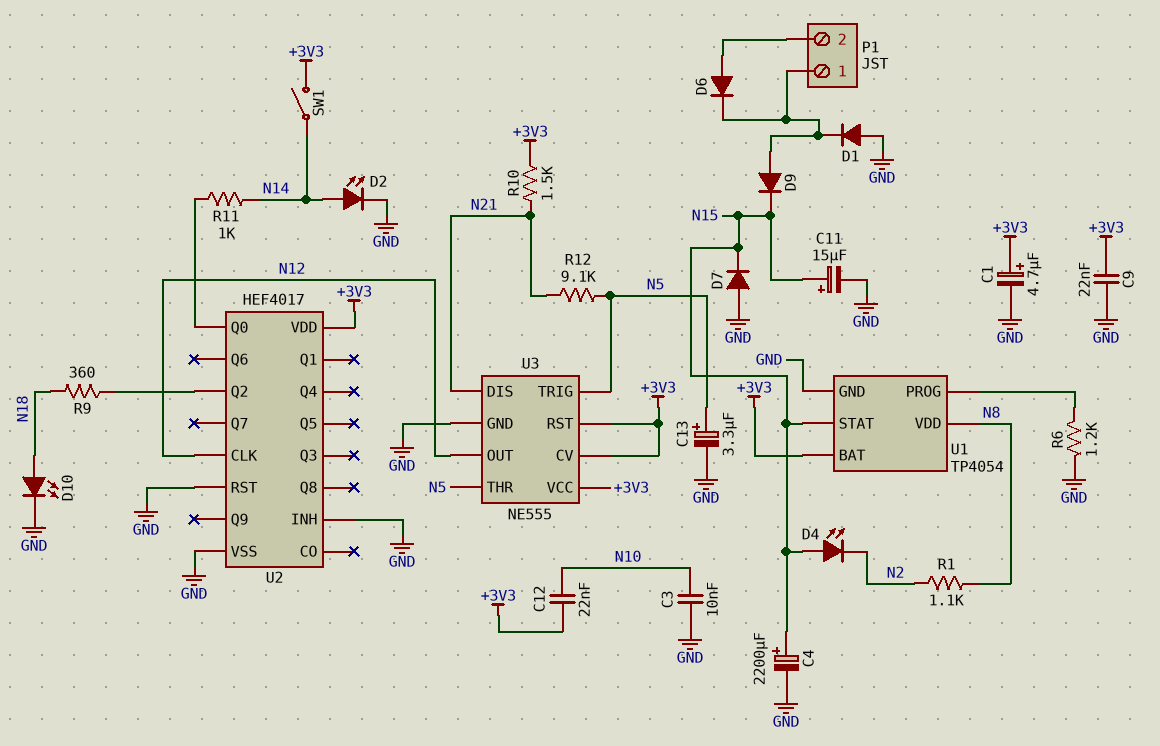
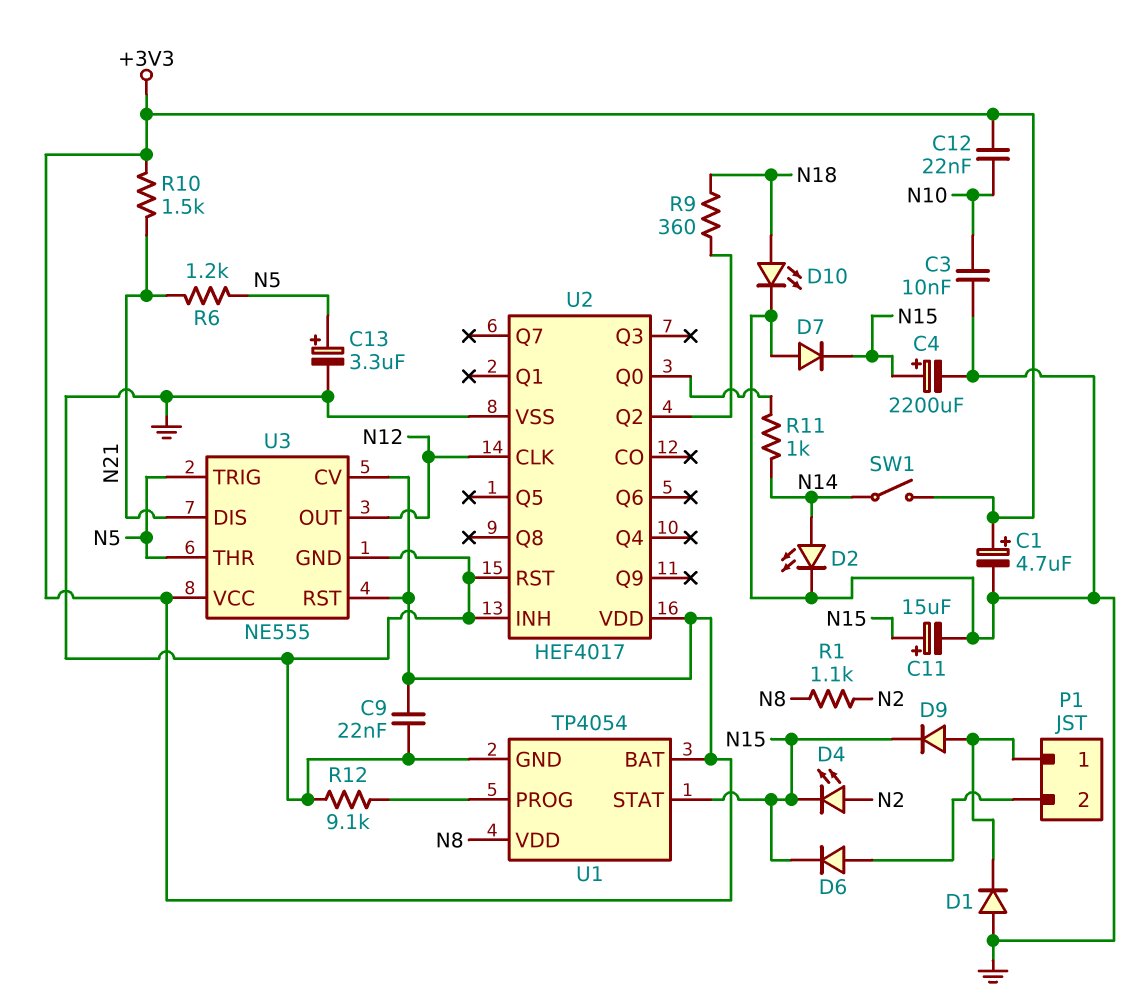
D4: LED (A N15, K N2) -> LED (A N2, K N15)
D6: diode (A P1/2, K P1/1) -> diode (A P1/2, K N15)
R6: 1.2k (GND, U1/PROG) -> 1.2k (N5, N21)
R12: 9.1k (N5, N21) -> 9.1k (GND, U1/PROG)

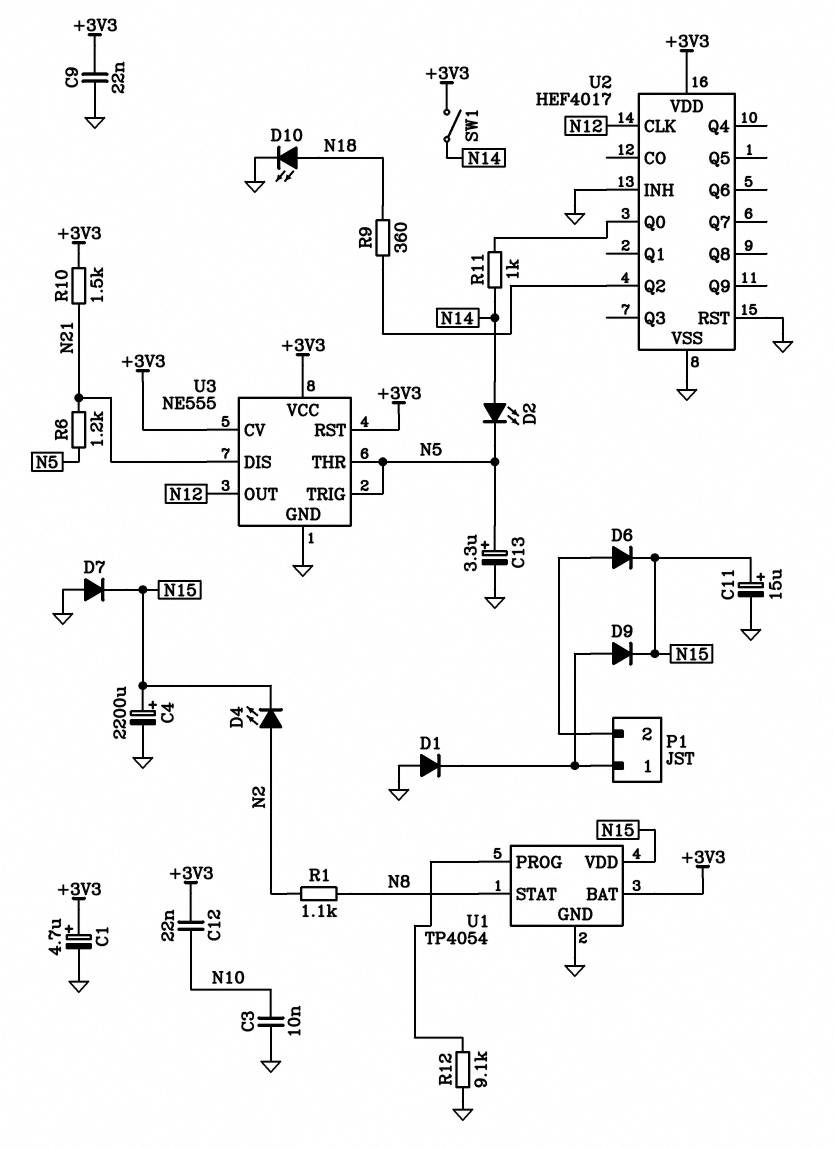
D2: LED (A N14, K GND) -> LED (A N14, K N5)
U1 pin STAT: N15 -> N8
U1 pin VDD: N8 -> N15

